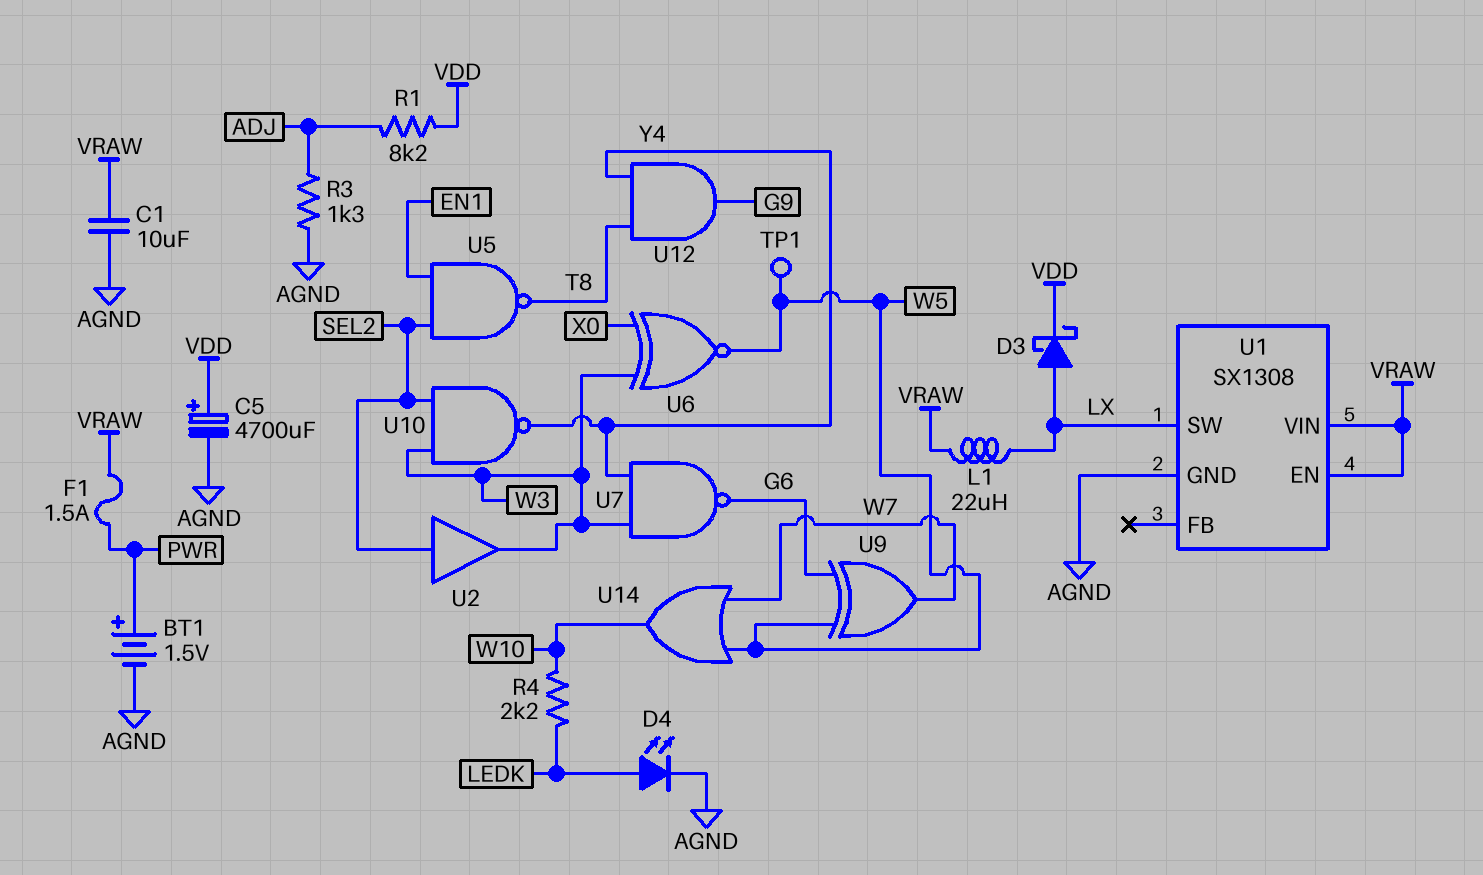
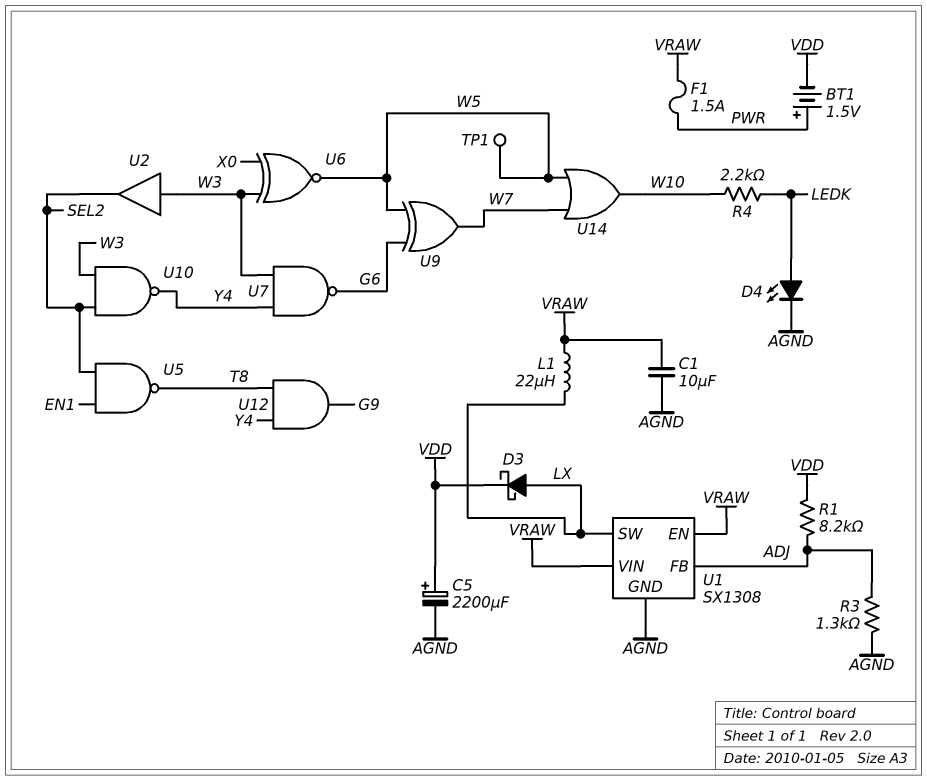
BT1: 1.5V (plus PWR, minus AGND) -> 1.5V (plus PWR, minus VDD)
C5: 4700uF (plus VDD, minus AGND) -> 2200uF (plus VDD, minus AGND)
U1 pin FB: none -> ADJ
U2: buffer (in SEL2, out W3) -> buffer (in W3, out SEL2)

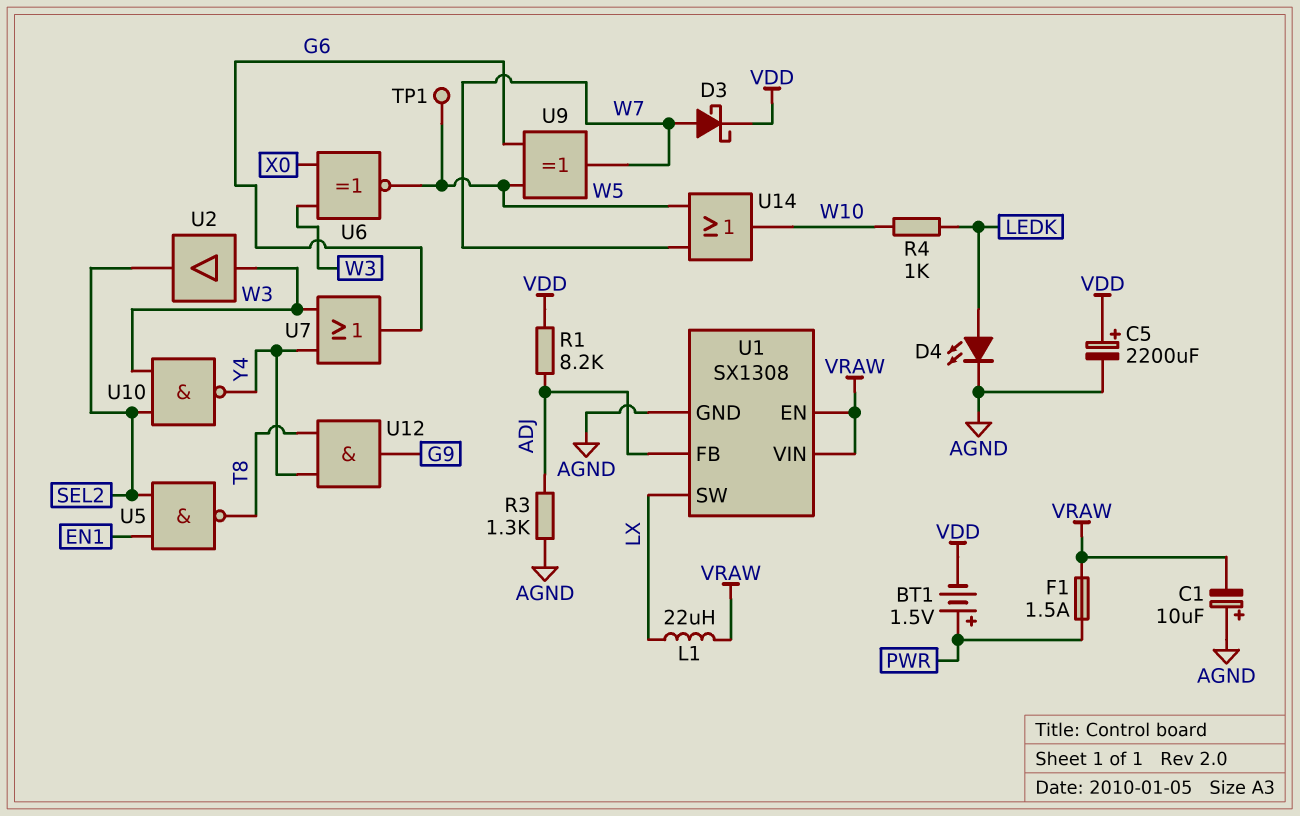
C1: 10uF (AGND, VRAW) -> 10uF (plus AGND, minus VRAW)
D3: schottky (A LX, K VDD) -> schottky (A W7, K VDD)
R4: 2.2k (LEDK, W10) -> 1k (LEDK, W10)
U7: NAND (in W3, in Y4, out G6) -> OR (in W3, in Y4, out G6)

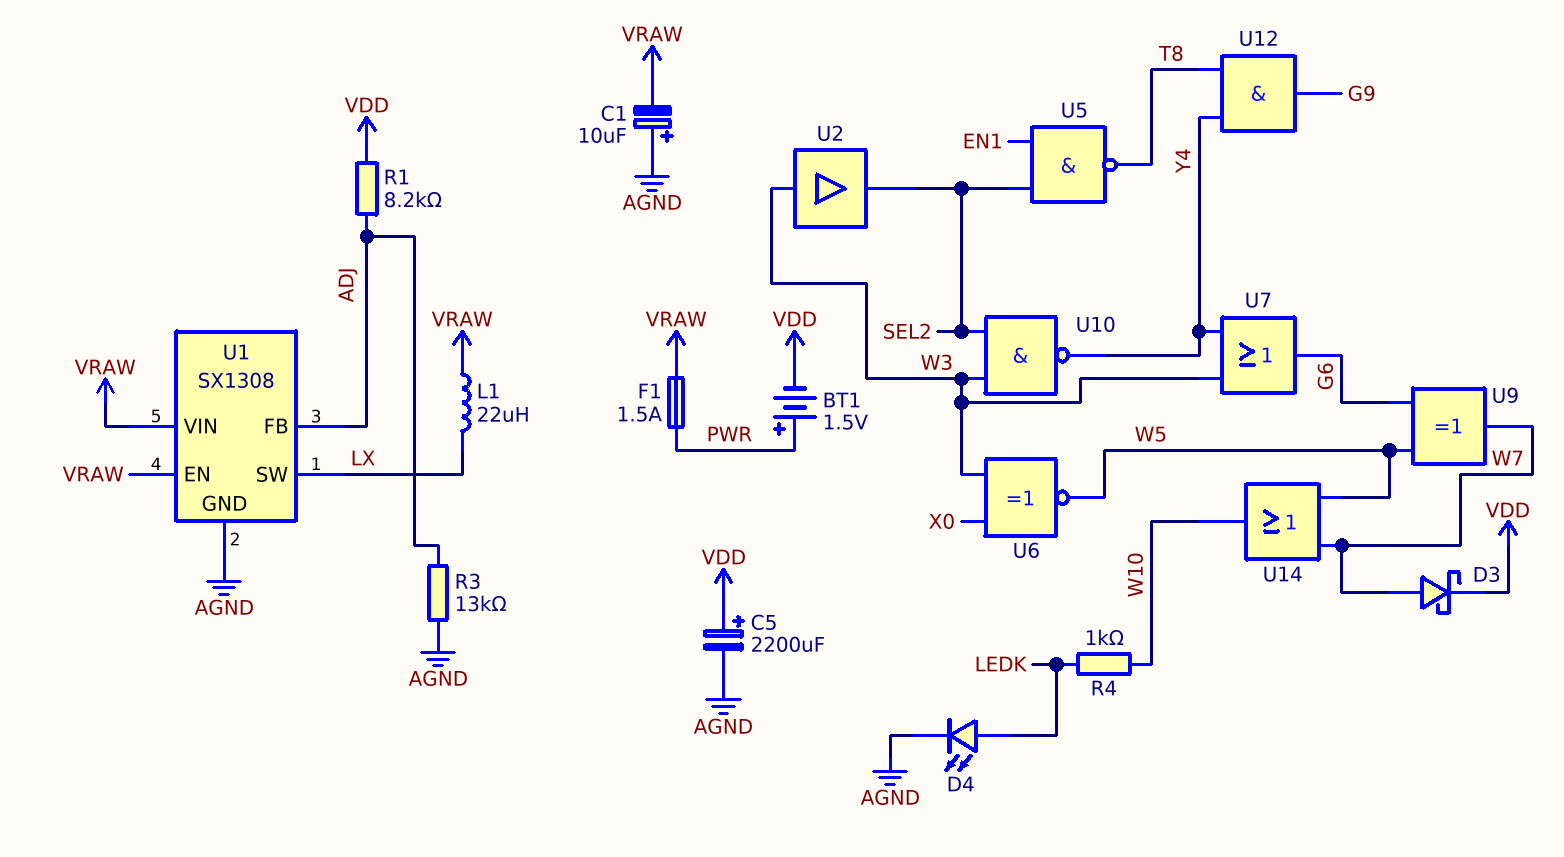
R3: 1.3k (ADJ, AGND) -> 13k (ADJ, AGND)
TP1: test point (W5) -> none

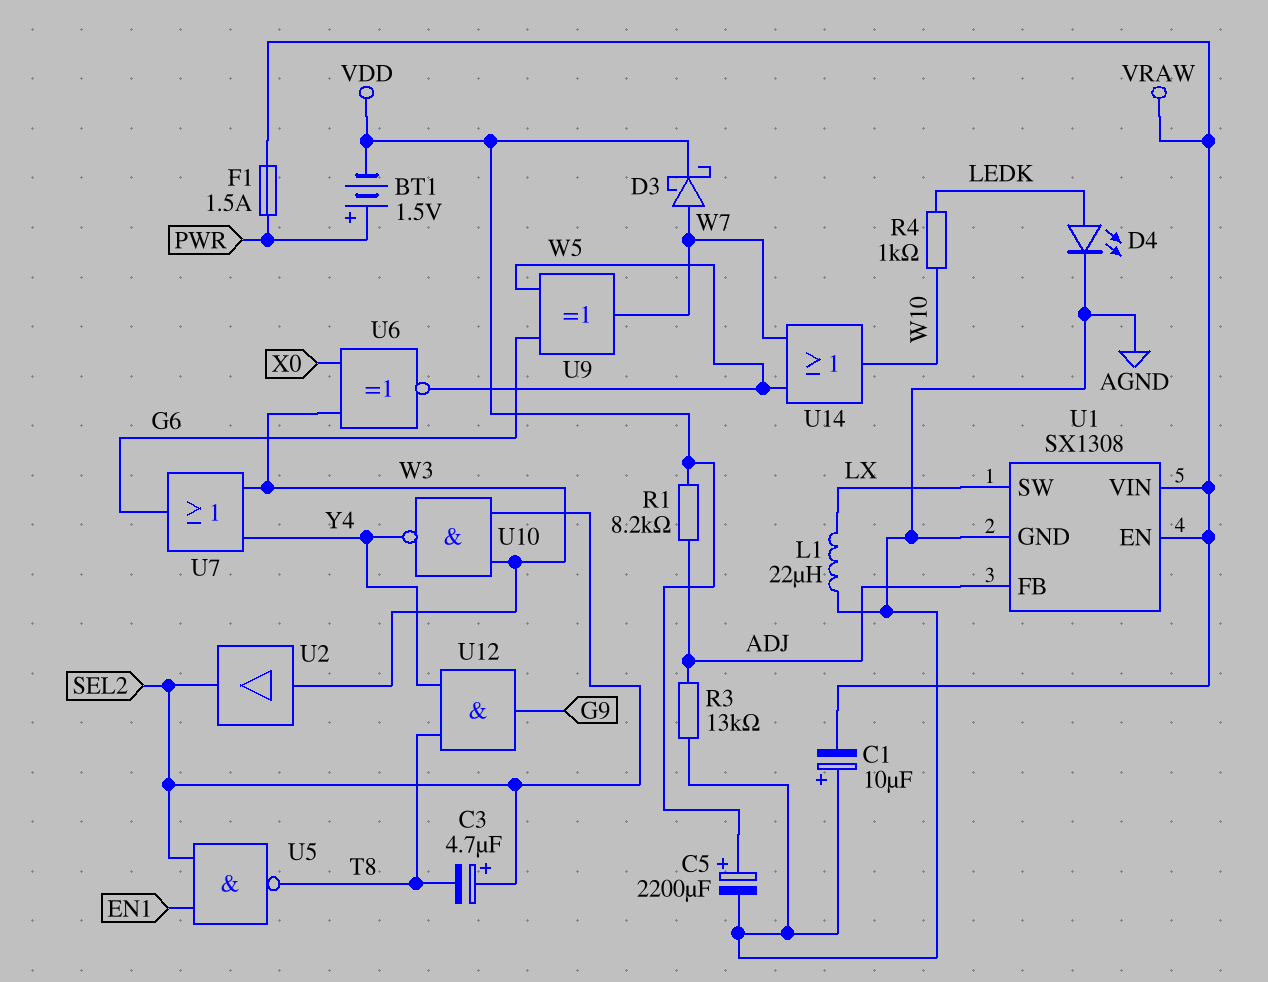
C3: none -> 4.7uF (plus SEL2, minus T8)
L1: 22uH (LX, VRAW) -> 22uH (AGND, LX)

